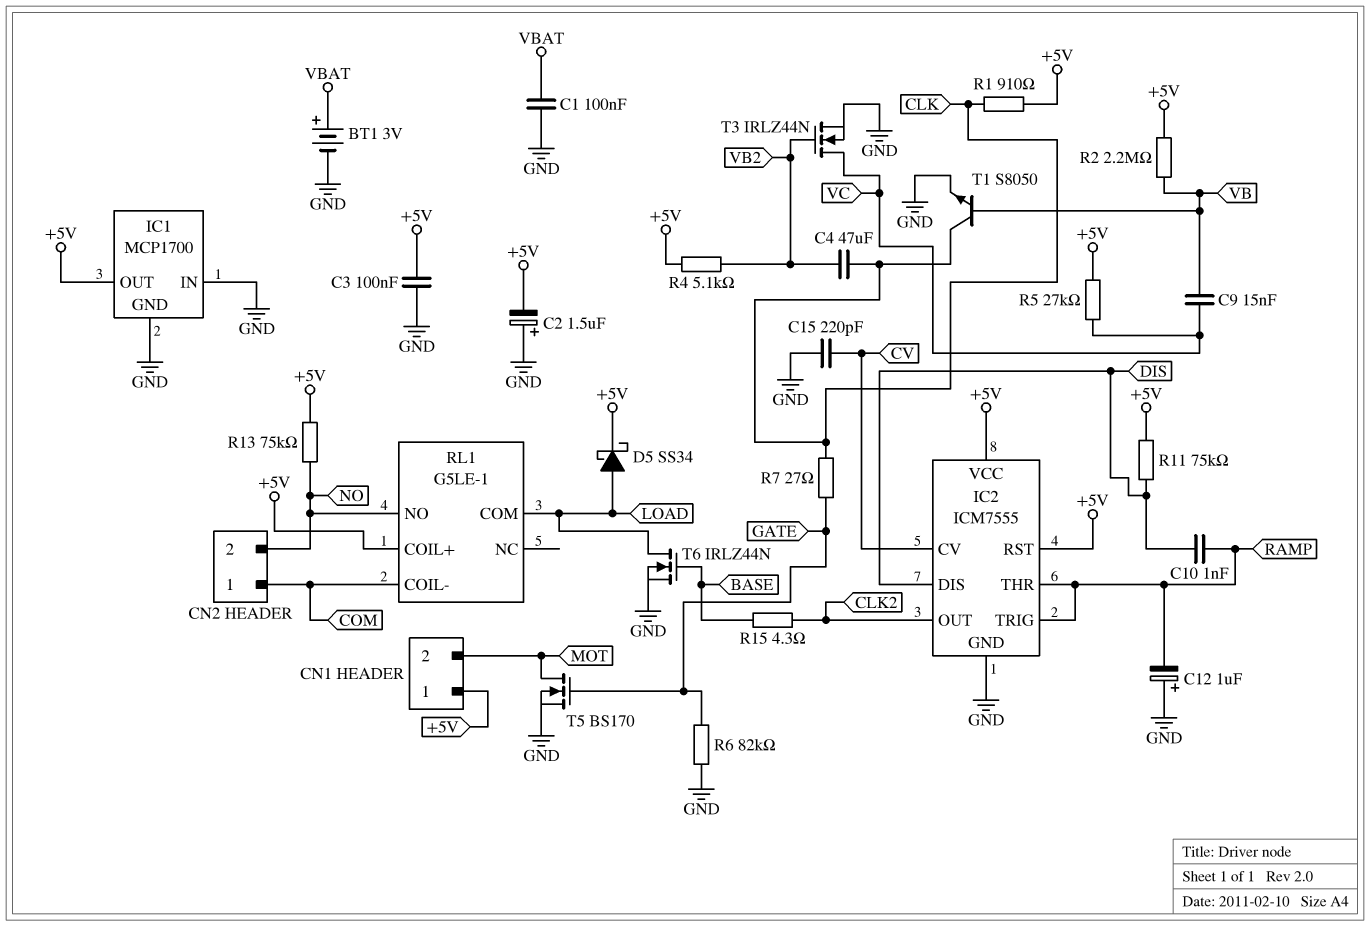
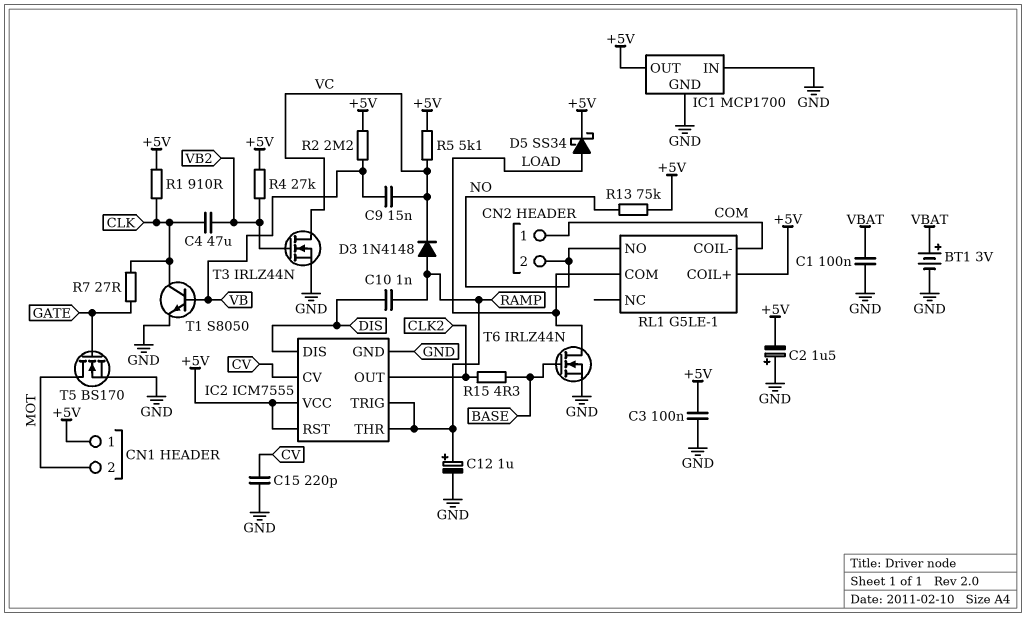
C12: 1uF (plus GND, minus RAMP) -> 1uF (plus RAMP, minus GND)
D3: none -> diode 1N4148 (A RAMP, K VC)
R4: 5.1k (+5V, VB2) -> 27k (+5V, VB2)
R5: 27k (+5V, VC) -> 5.1k (+5V, VC)
R6: 82k (GATE, GND) -> none
R11: 75k (+5V, DIS) -> none

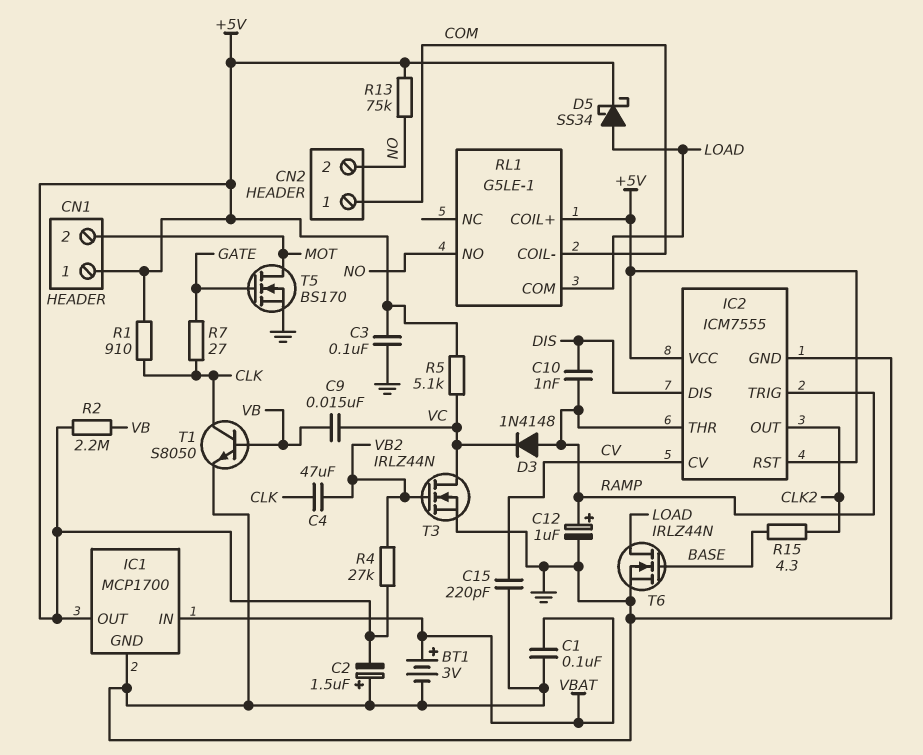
IC1 pin IN: GND -> VBAT

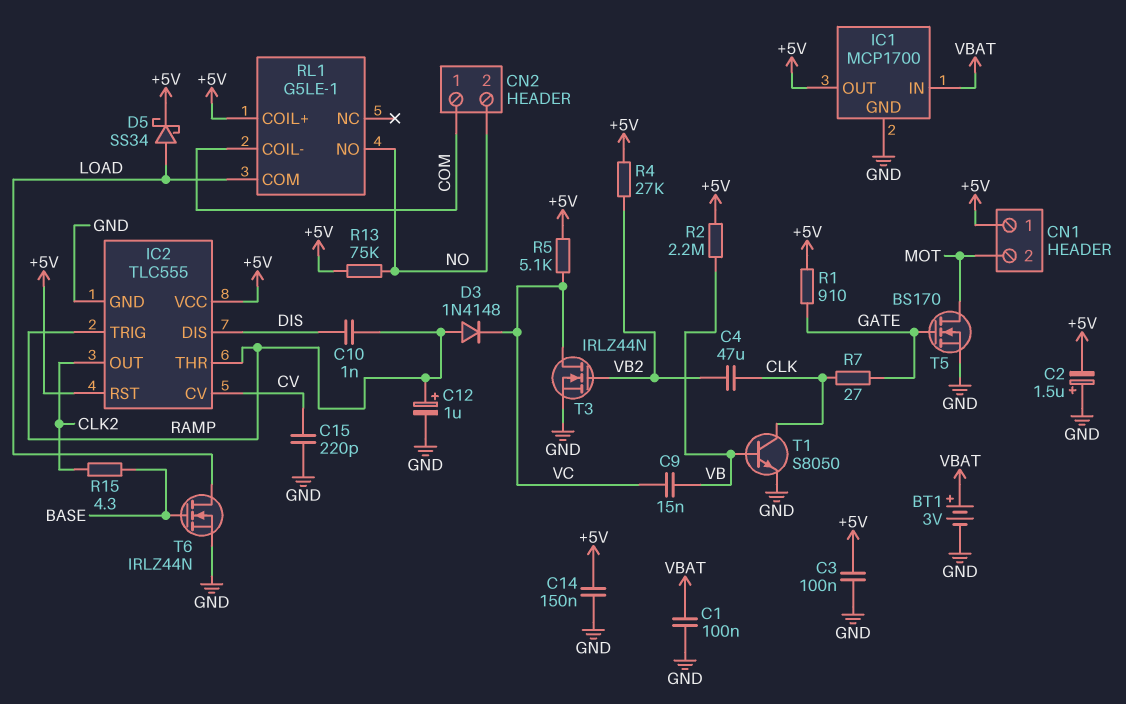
C14: none -> 150nF (+5V, GND)
IC2: ICM7555 -> TLC555
R1: 910 (+5V, CLK) -> 910 (+5V, GATE)

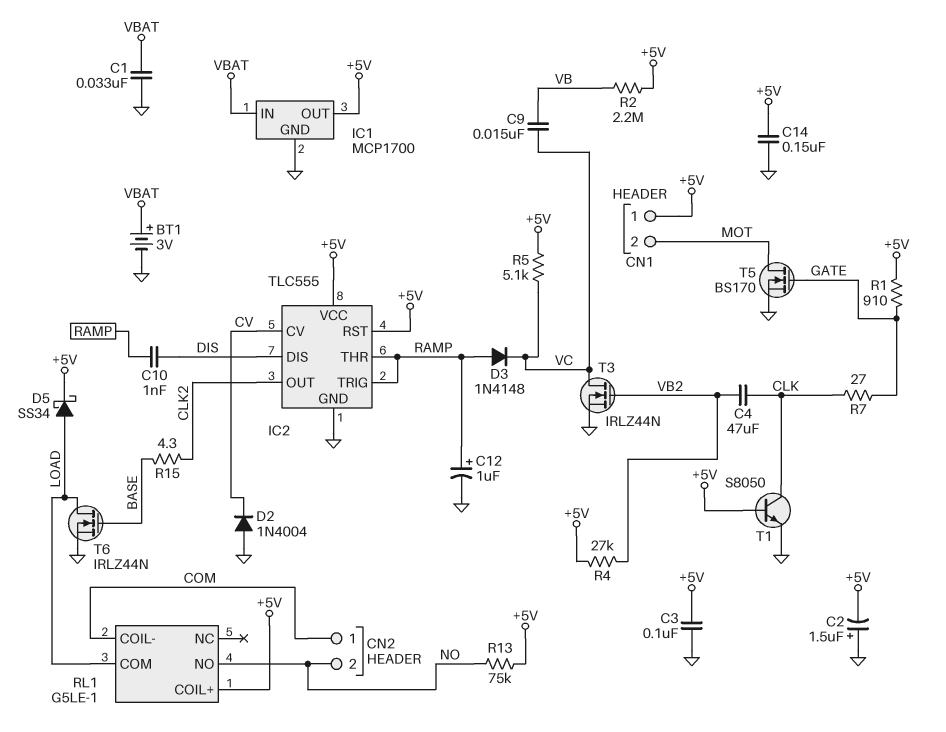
C1: 100nF (GND, VBAT) -> 33nF (GND, VBAT)
C15: 220pF (CV, GND) -> none
D2: none -> diode 1N4004 (A GND, K CV)
T1: NPN S8050 (B VB, C CLK, E GND) -> NPN S8050 (B +5V, C CLK, E GND)

